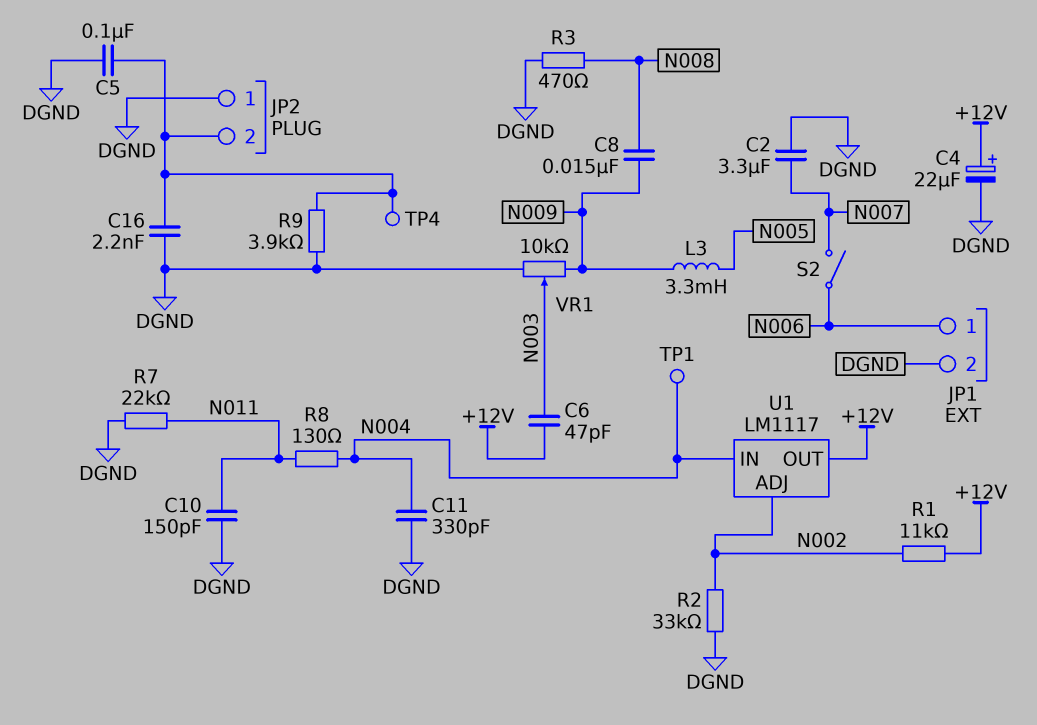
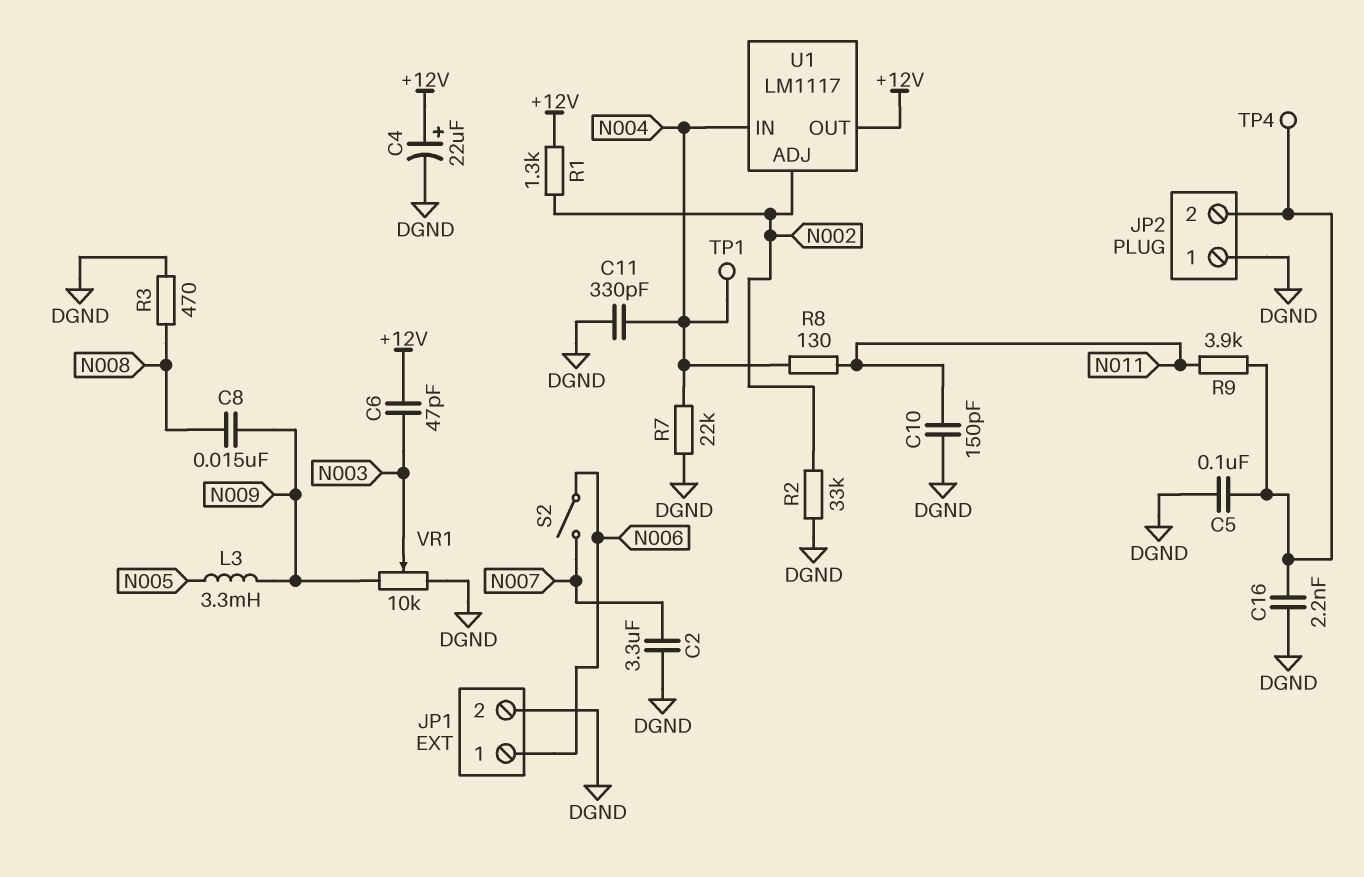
R1: 11k (+12V, N002) -> 1.3k (+12V, N002)
R7: 22k (DGND, N011) -> 22k (DGND, N004)
R9: 3.9k (DGND, JP2/2) -> 3.9k (JP2/2, N011)

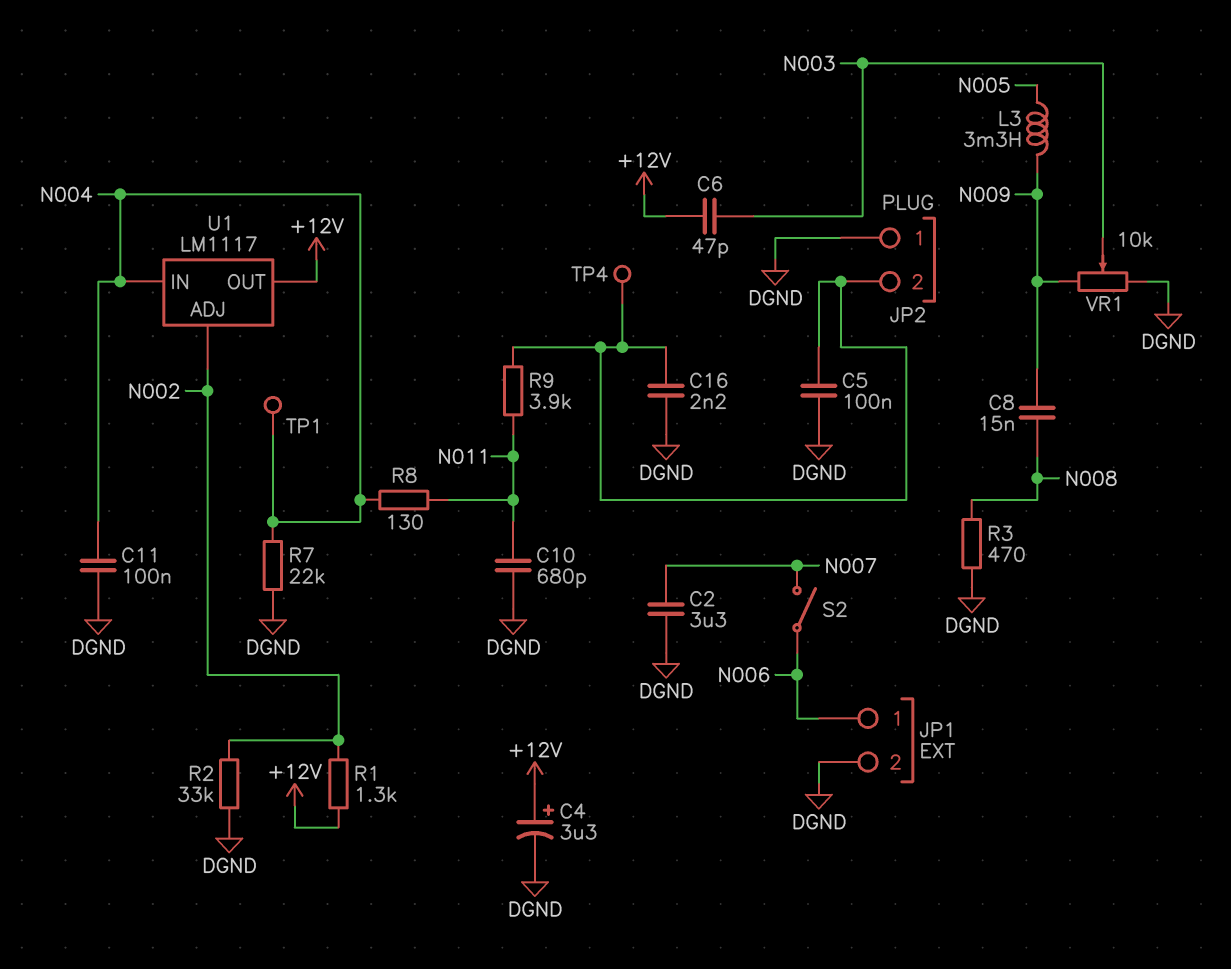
C4: 22uF (plus +12V, minus DGND) -> 3.3uF (plus +12V, minus DGND)
C10: 150pF (DGND, N011) -> 680pF (DGND, N011)
C11: 330pF (DGND, N004) -> 100nF (DGND, N004)

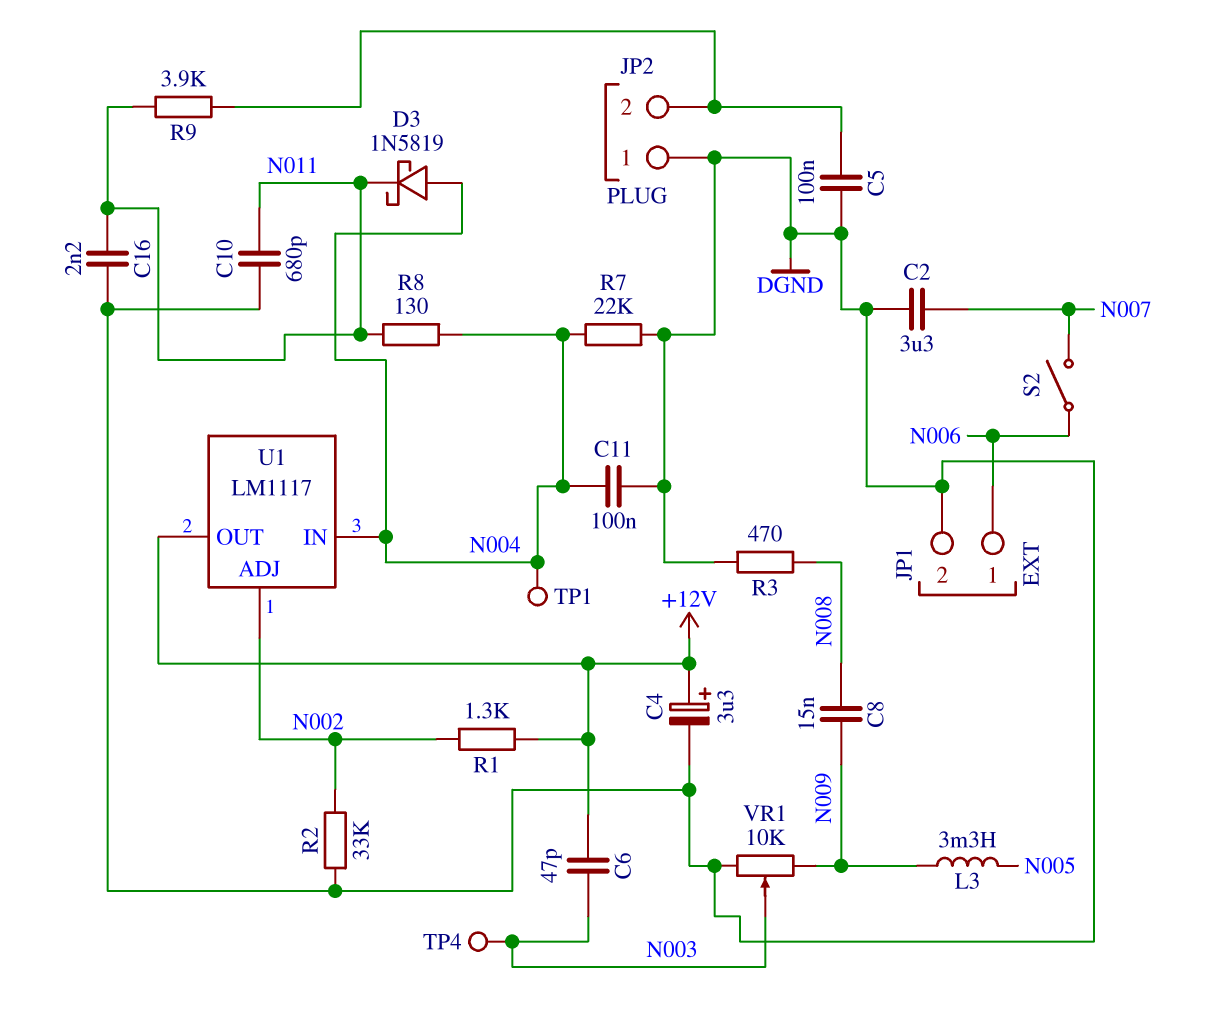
C16: 2.2nF (DGND, JP2/2) -> 2.2nF (DGND, N011)
D3: none -> schottky 1N5819 (A N004, K N011)
TP4: test point (JP2/2) -> test point (N003)

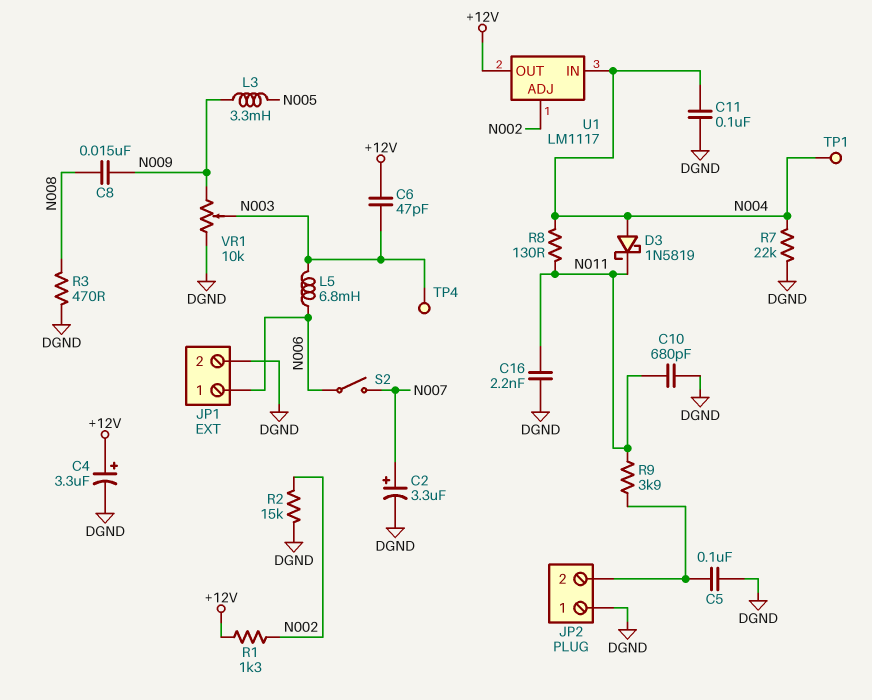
C2: 3.3uF (DGND, N007) -> 3.3uF (plus N007, minus DGND)
L5: none -> 6.8mH (N003, N006)
R2: 33k (DGND, N002) -> 15k (DGND, N002)

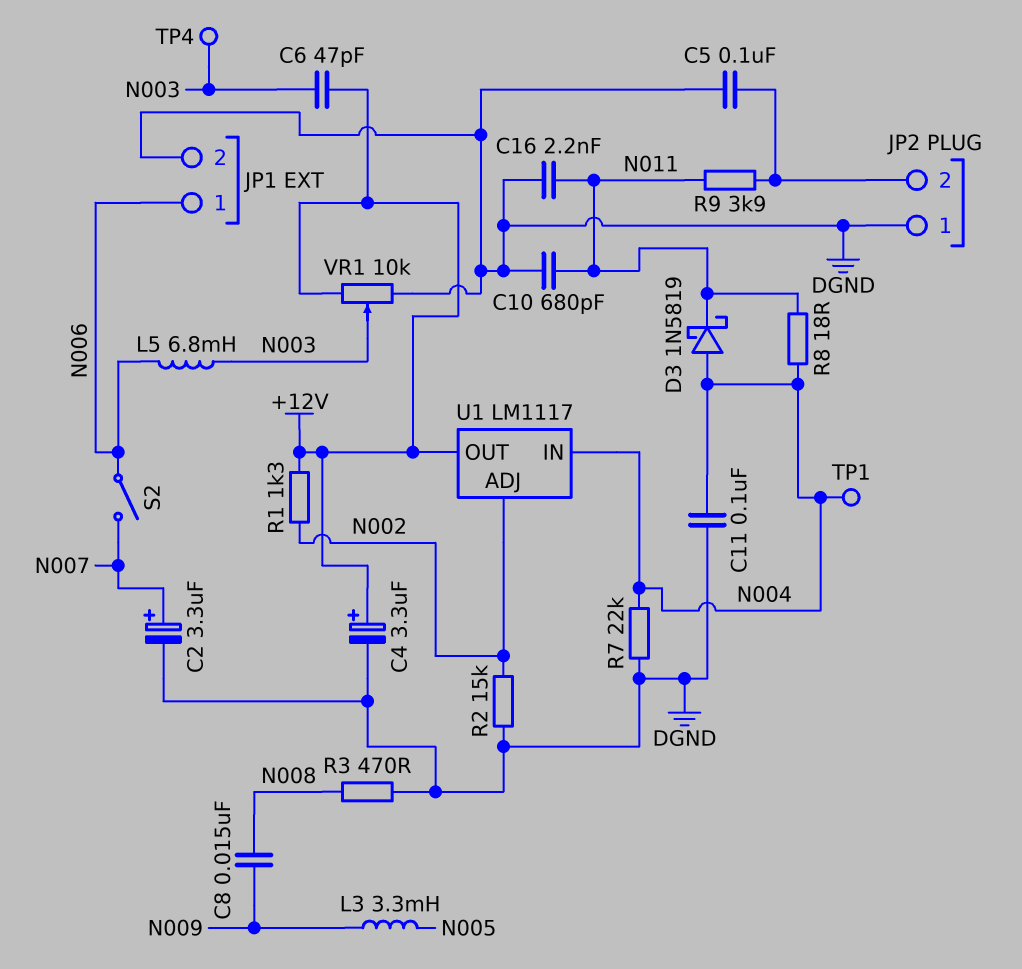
R8: 130 (N004, N011) -> 18 (N004, N011)
VR1: 10k (DGND, N009, wiper N003) -> 10k (+12V, DGND, wiper N003)

